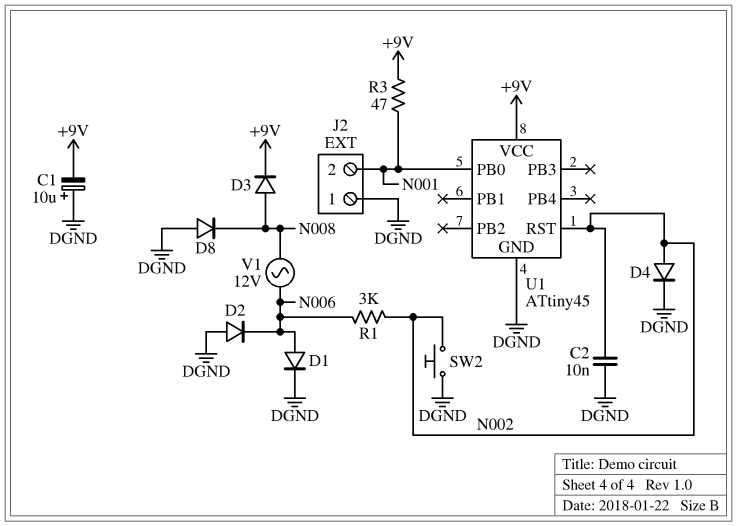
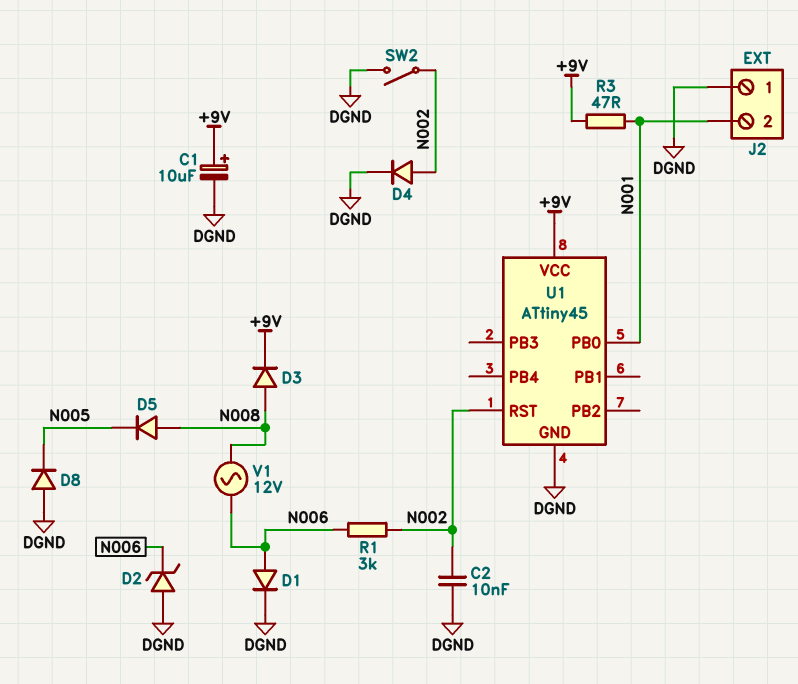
C1: 10uF (plus DGND, minus +9V) -> 10uF (plus +9V, minus DGND)
D2: diode (A DGND, K N006) -> zener (A DGND, K N006)
D5: none -> diode (A N008, K N005)
D8: diode (A DGND, K N008) -> diode (A DGND, K N005)
SW2: button (DGND, N002) -> switch (DGND, N002)

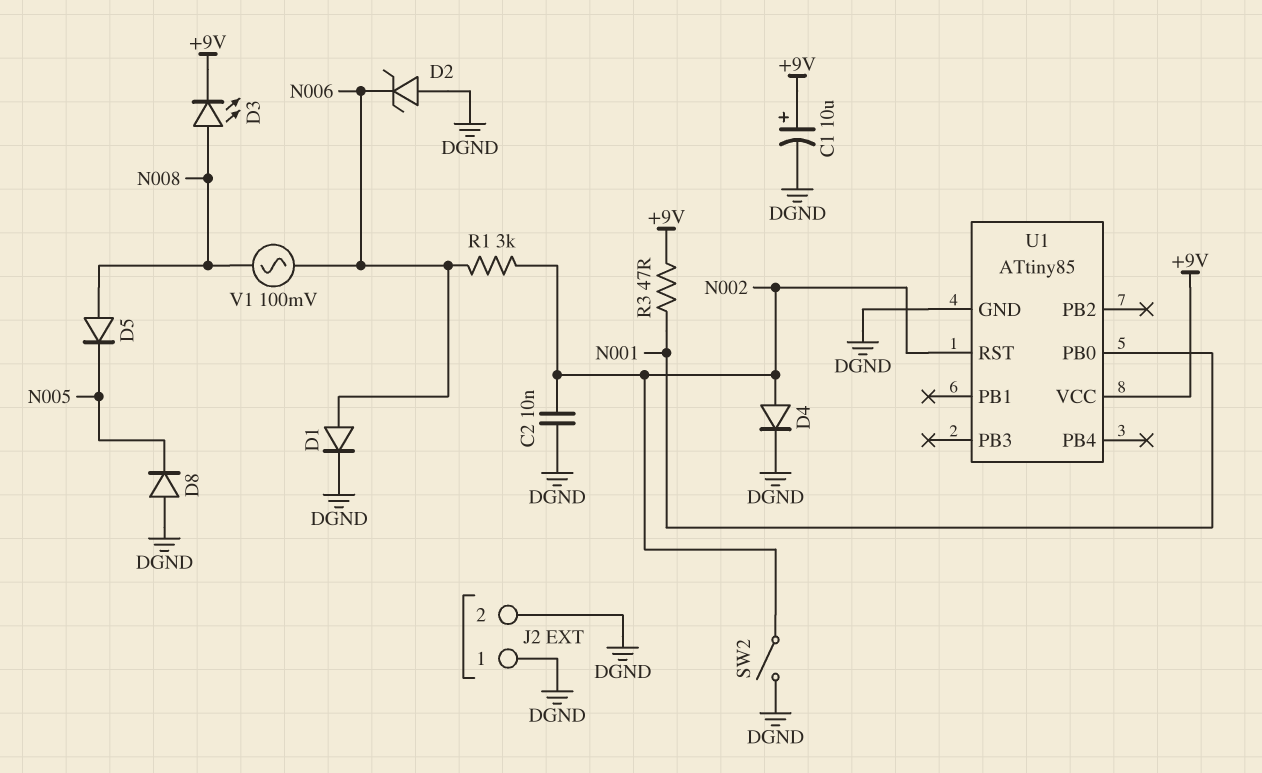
D3: diode (A N008, K +9V) -> LED (A N008, K +9V)
J2 pin 2: N001 -> DGND
U1: ATtiny45 -> ATtiny85
V1: AC 12V (N006, N008) -> AC 100mV (N006, N008)

